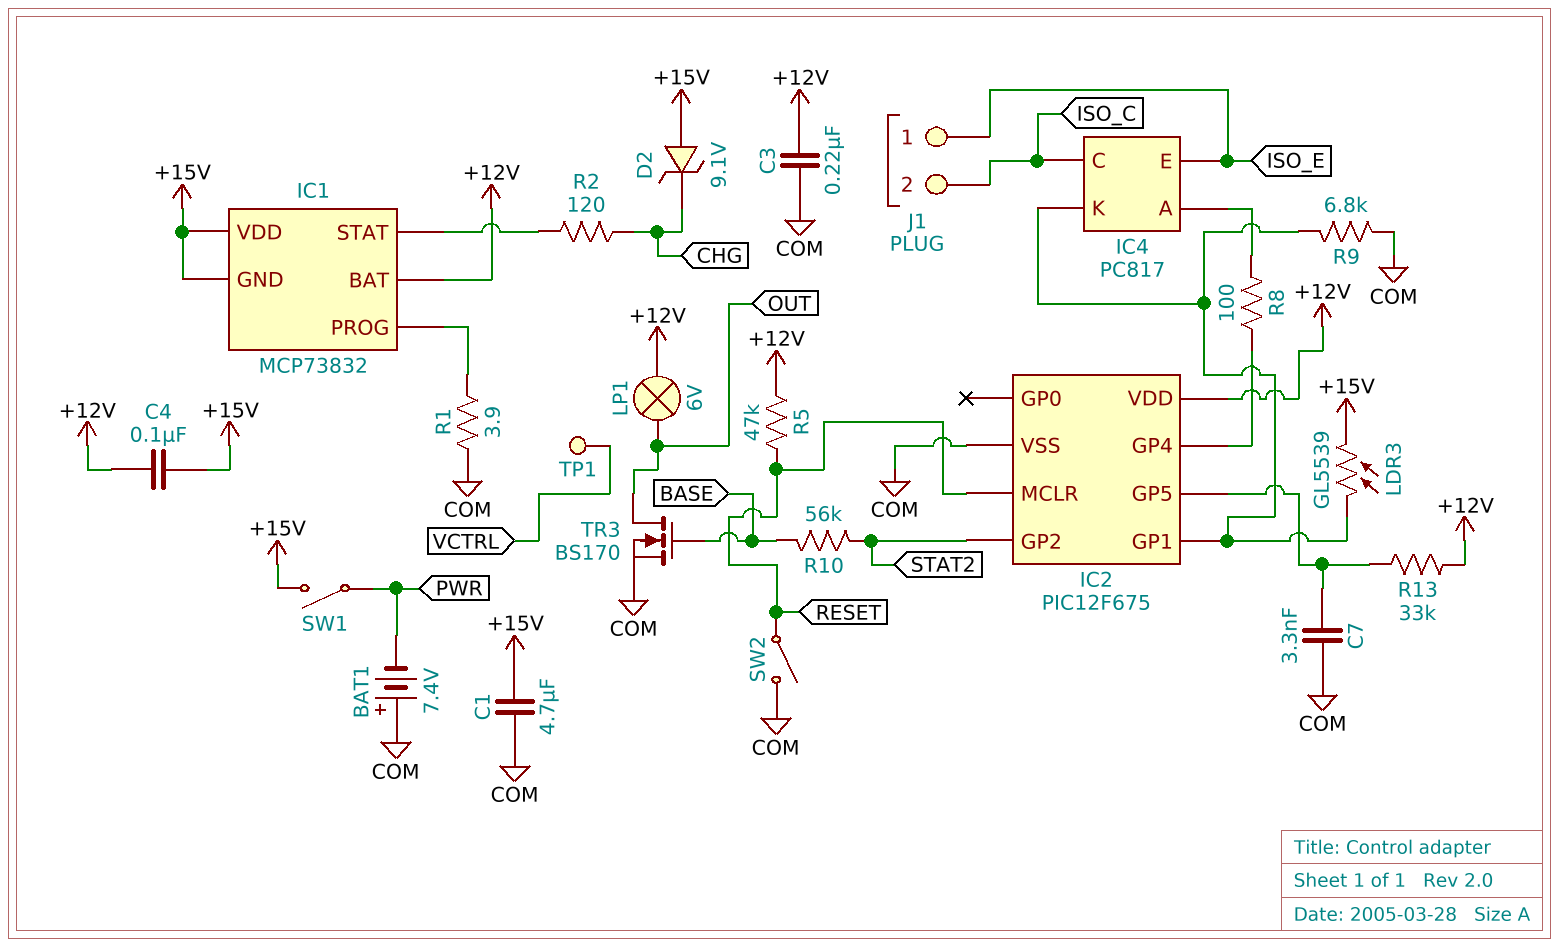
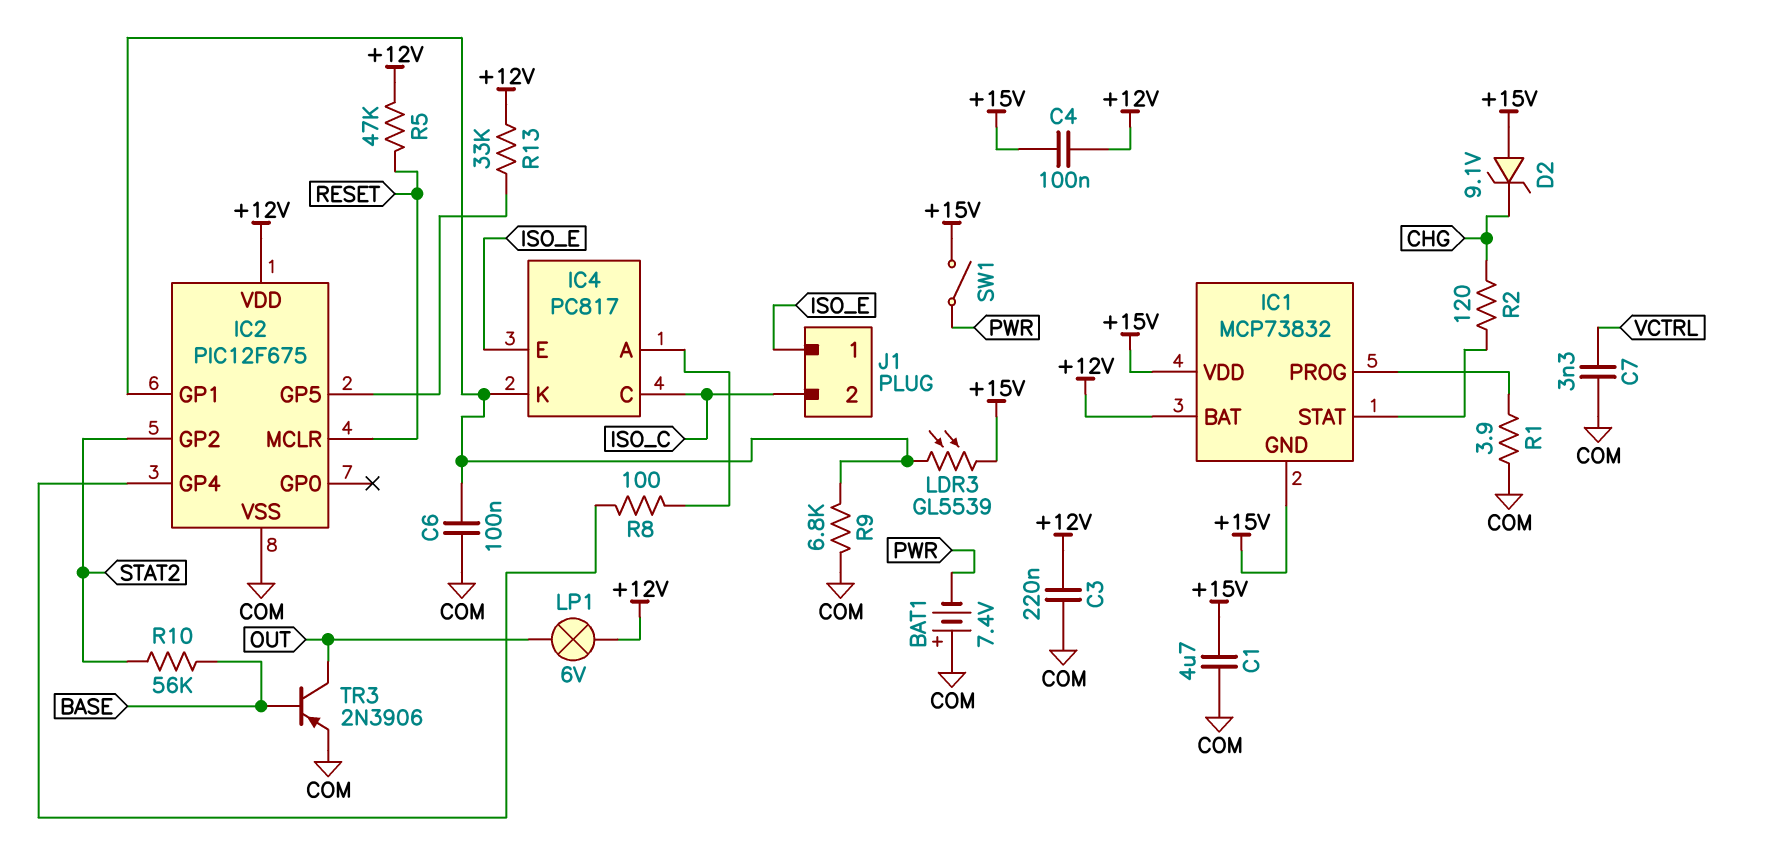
C6: none -> 100nF (COM, IC2/GP1)
C7: 3.3nF (COM, IC2/GP5) -> 3.3nF (COM, VCTRL)
SW2: switch (COM, RESET) -> none
TP1: test point (VCTRL) -> none
TR3: NMOS BS170 (G BASE, D OUT, S COM) -> PNP 2N3906 (B BASE, C OUT, E COM)

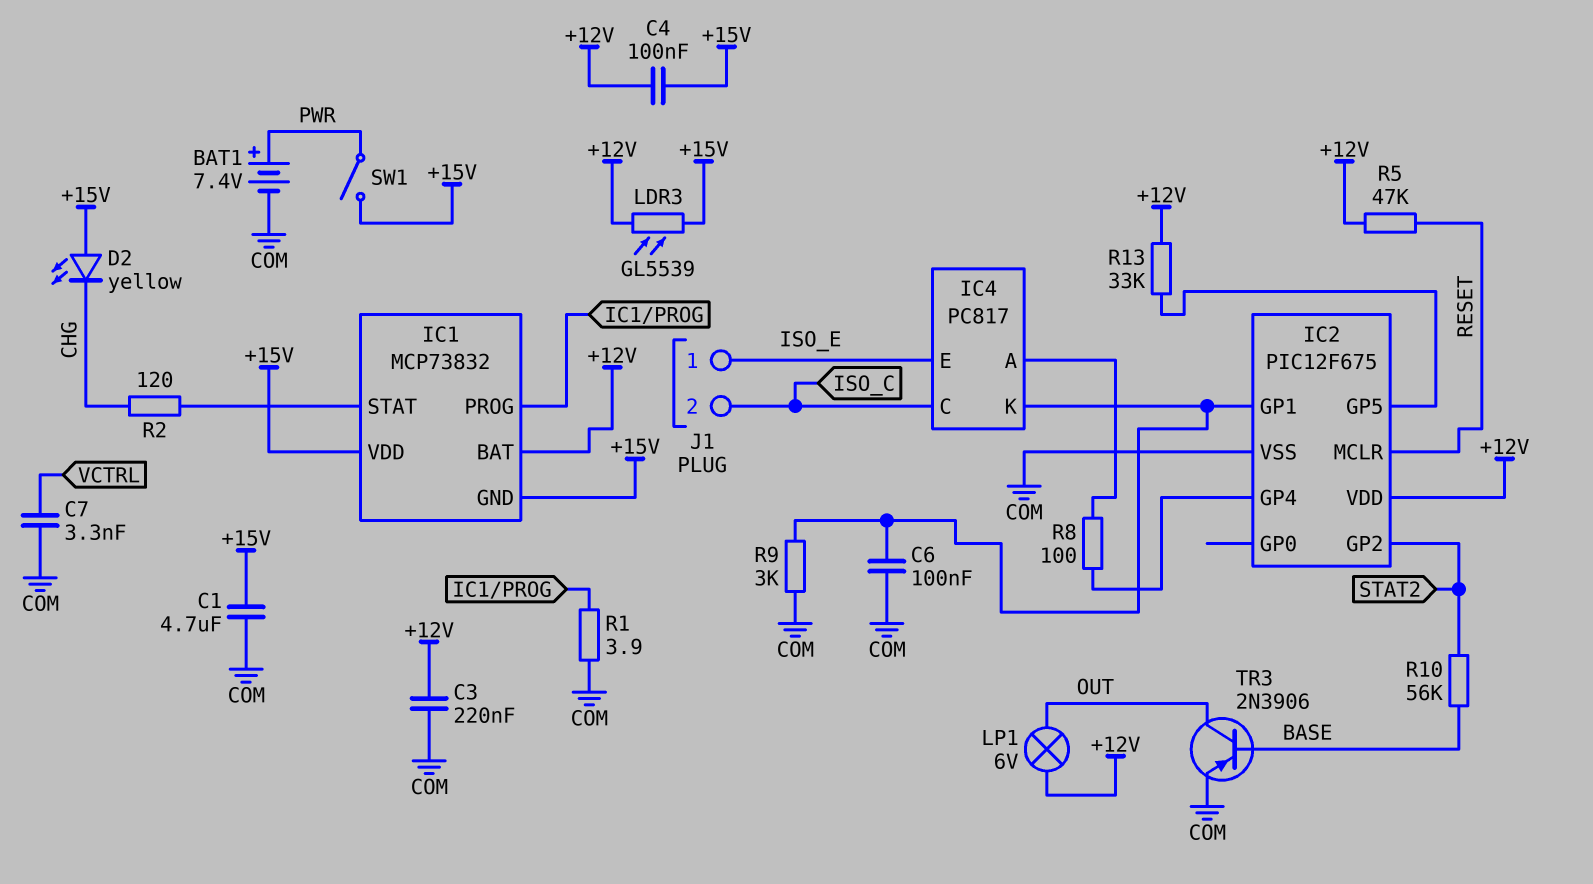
BAT1: 7.4V (plus COM, minus PWR) -> 7.4V (plus PWR, minus COM)
D2: zener 9.1V (A +15V, K CHG) -> LED yellow (A +15V, K CHG)
LDR3: GL5539 (+15V, IC2/GP1) -> GL5539 (+12V, +15V)
R9: 6.8k (COM, IC2/GP1) -> 3k (COM, IC2/GP1)

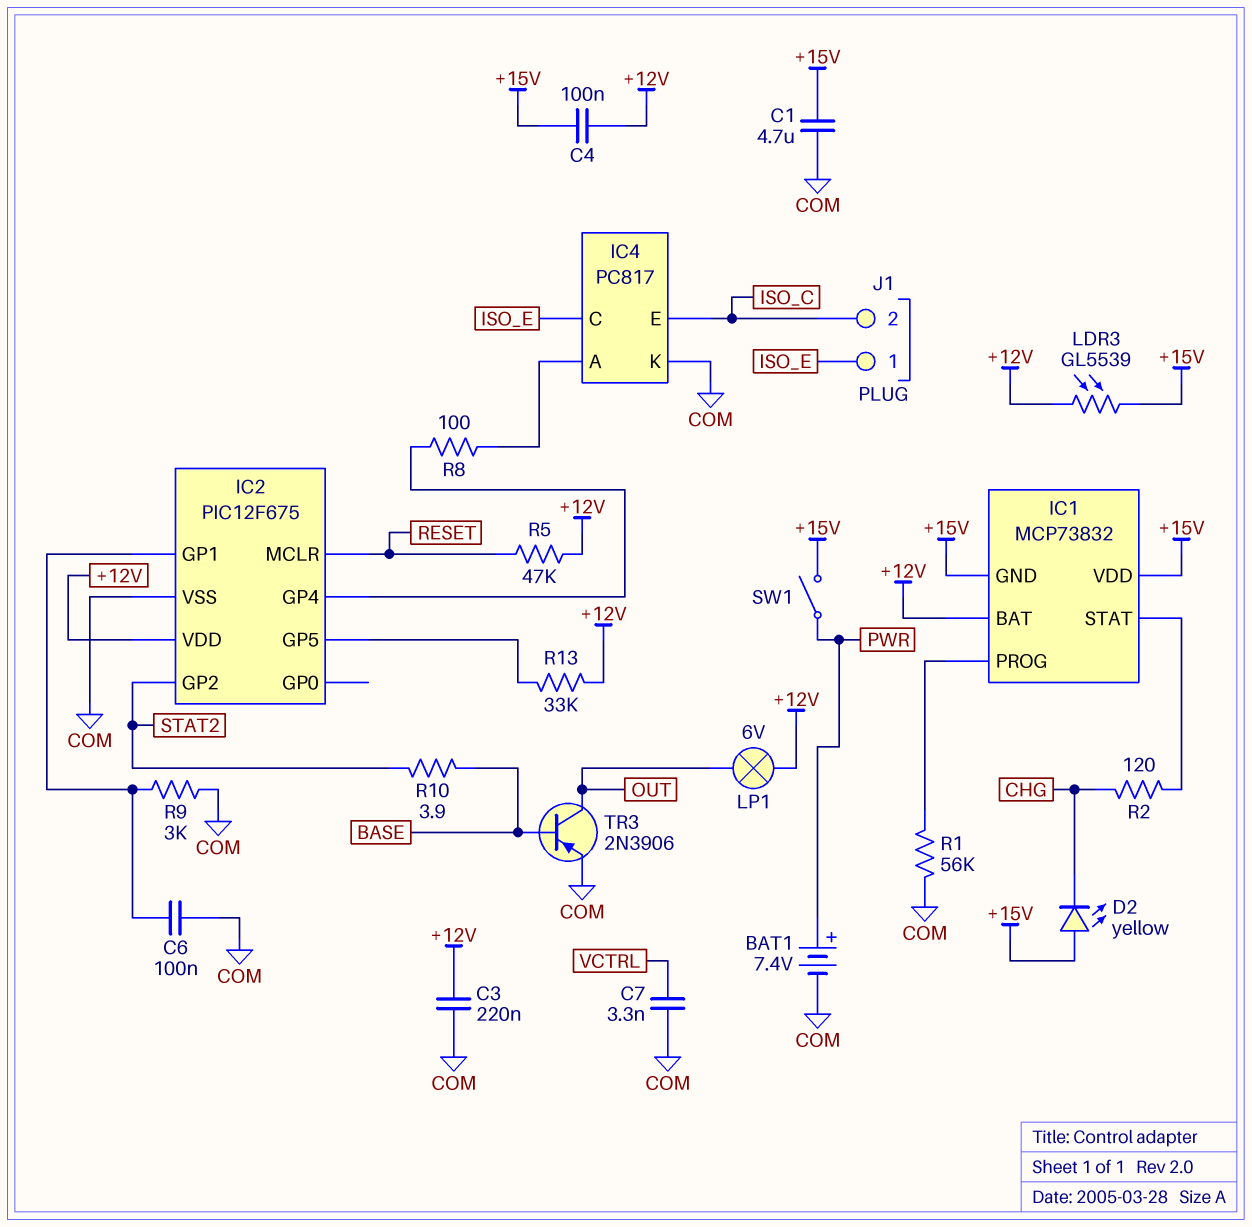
IC4 pin C: ISO_C -> ISO_E
IC4 pin E: ISO_E -> ISO_C
IC4 pin K: IC2/GP1 -> COM
R1: 3.9 (COM, IC1/PROG) -> 56k (COM, IC1/PROG)
R10: 56k (BASE, STAT2) -> 3.9 (BASE, STAT2)

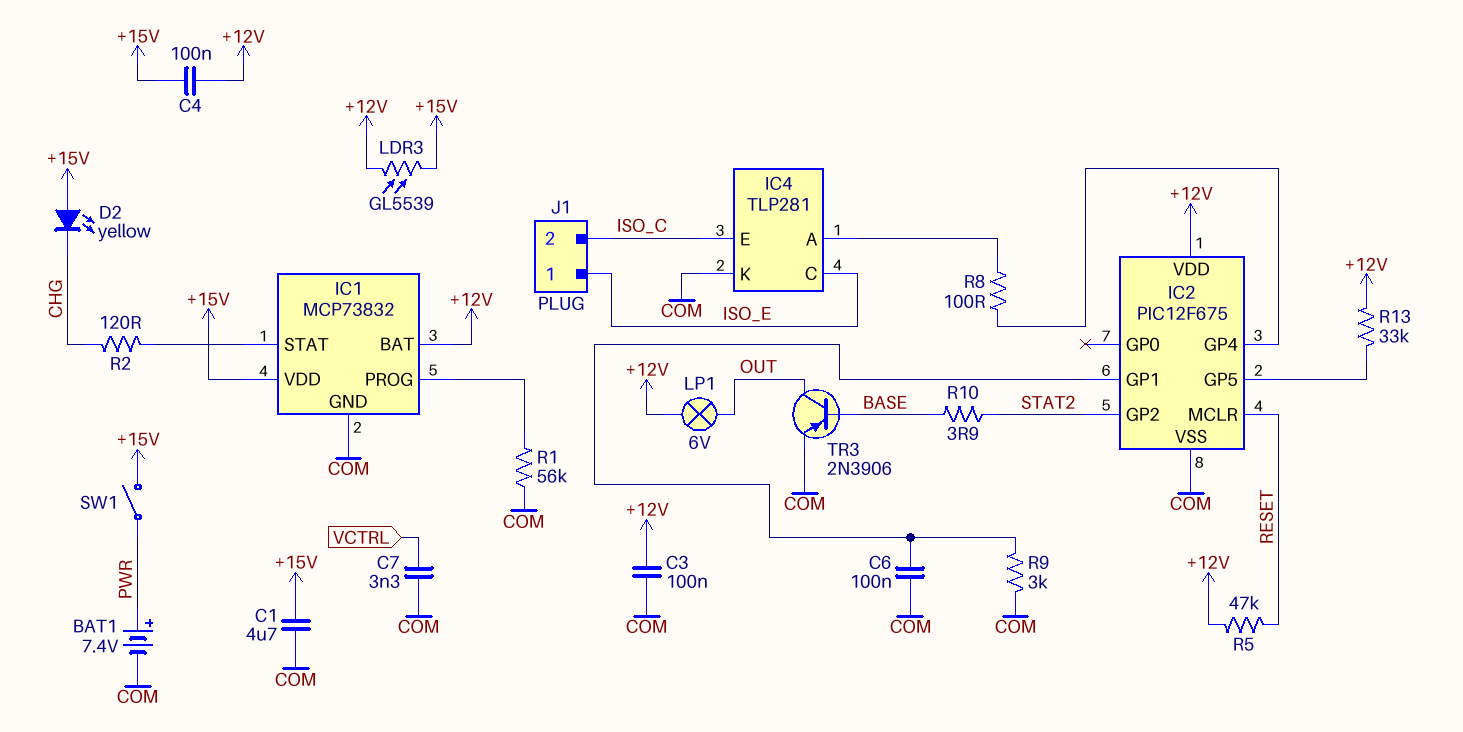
C3: 220nF (+12V, COM) -> 100nF (+12V, COM)
IC1 pin GND: +15V -> COM
IC4: PC817 -> TLP281

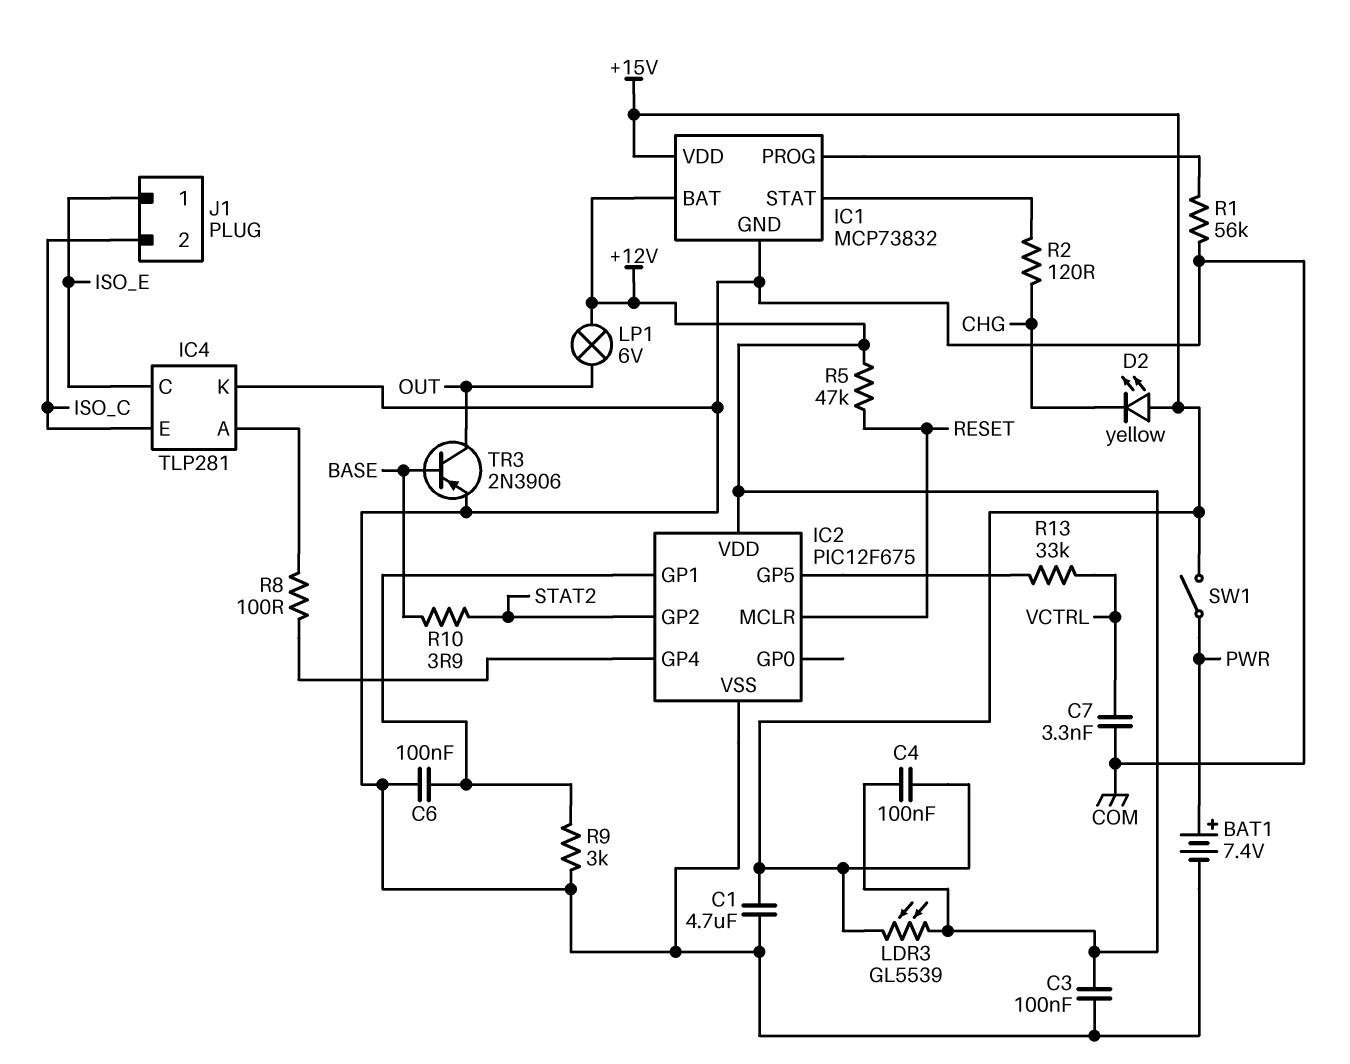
R13: 33k (+12V, IC2/GP5) -> 33k (IC2/GP5, VCTRL)

